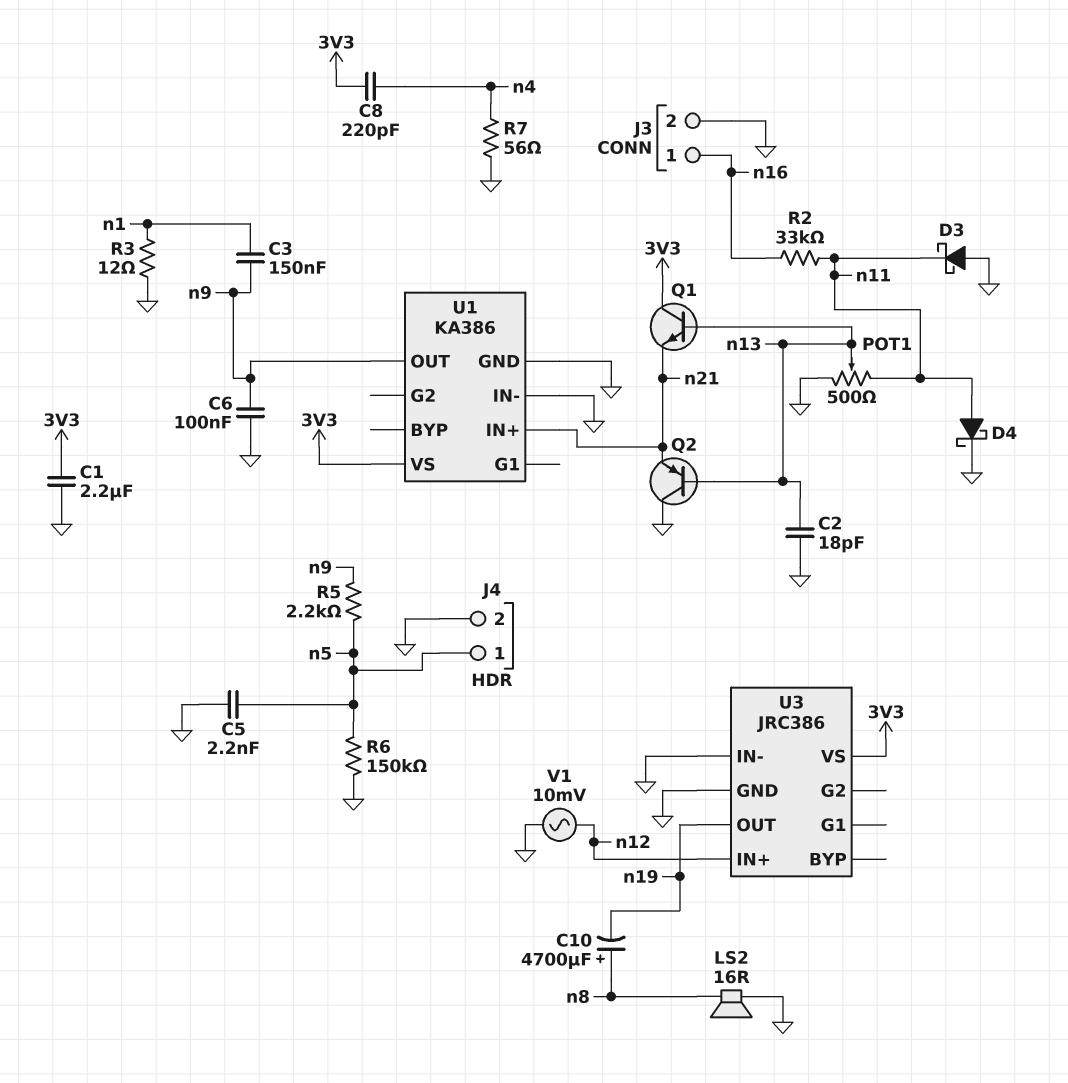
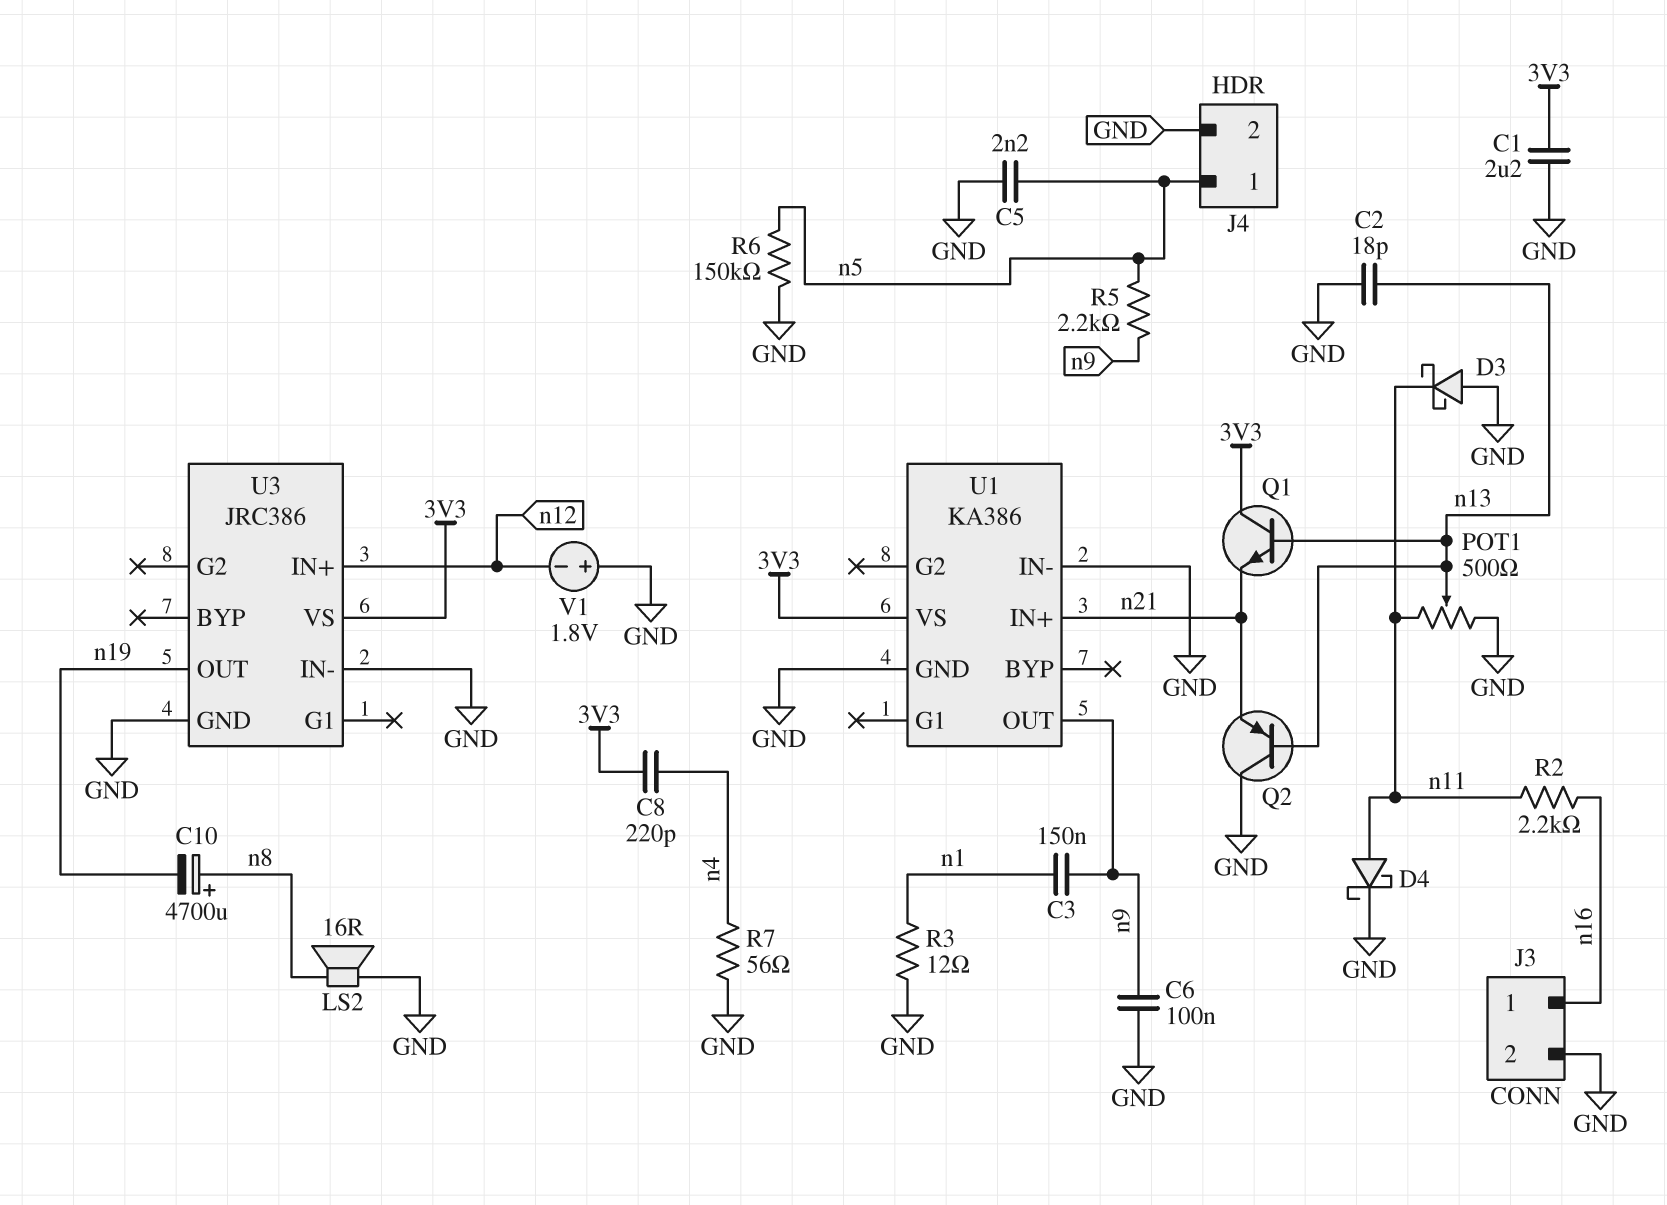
R2: 33k (n11, n16) -> 2.2k (n11, n16)
V1: AC 10mV (GND, n12) -> 1.8V (plus GND, minus n12)

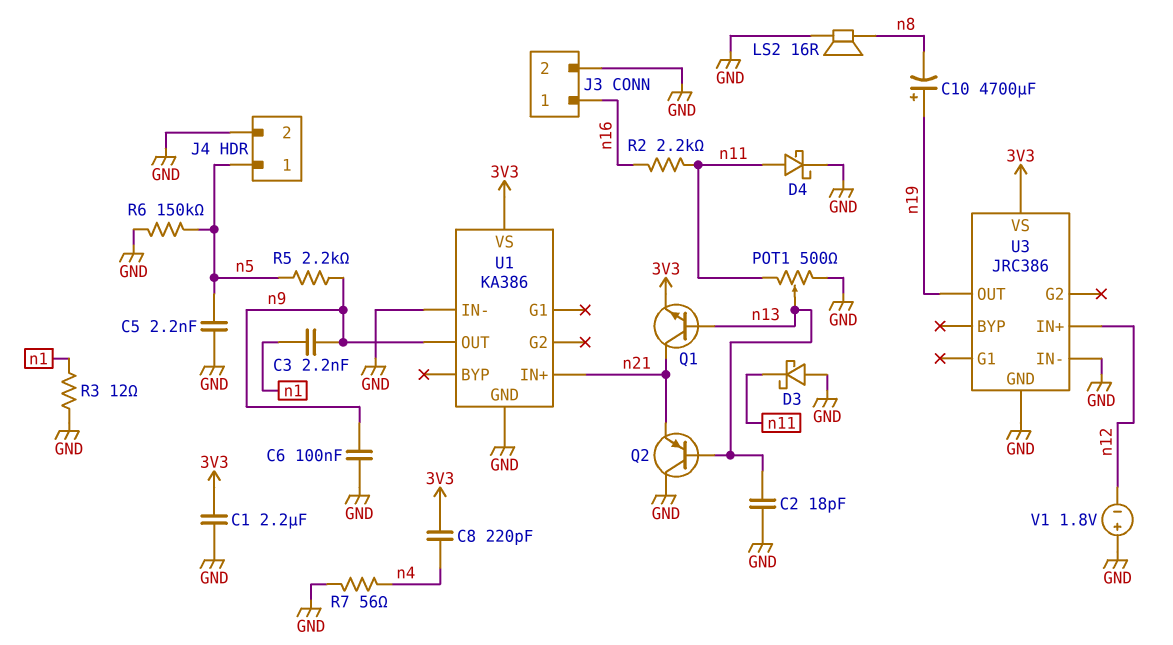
C3: 150nF (n1, n9) -> 2.2nF (n1, n9)
C10: 4700uF (plus n8, minus n19) -> 4700uF (plus n19, minus n8)
Q1: NPN (B n13, C 3V3, E n21) -> NPN (B n13, C n21, E 3V3)

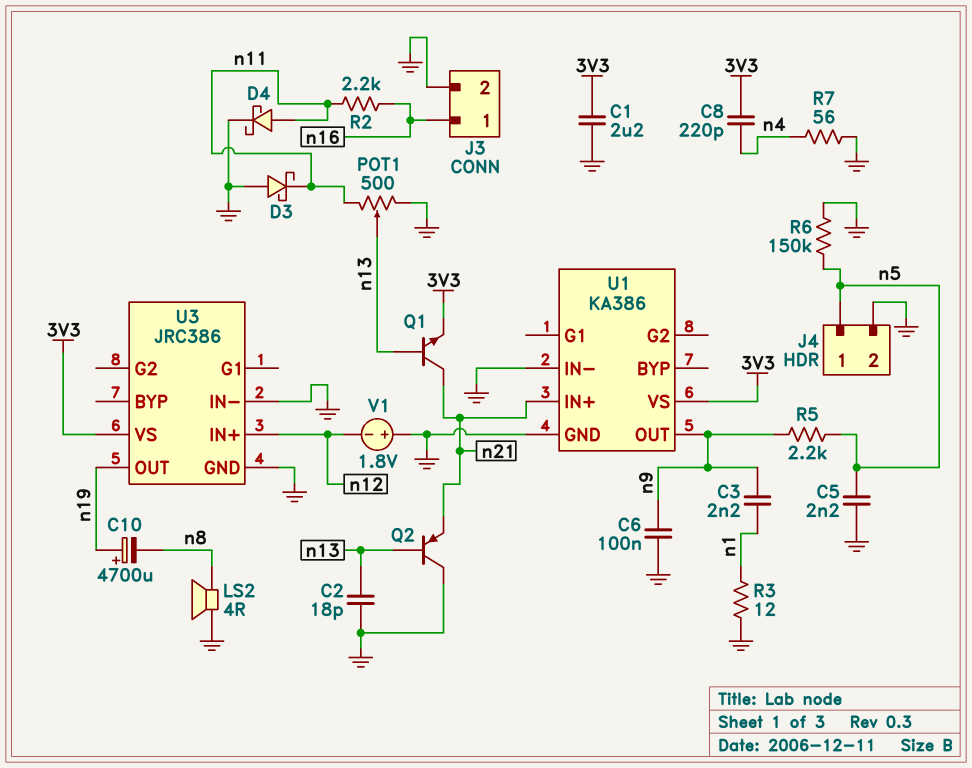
LS2: speaker 16R (GND, n8) -> speaker 4R (GND, n8)

